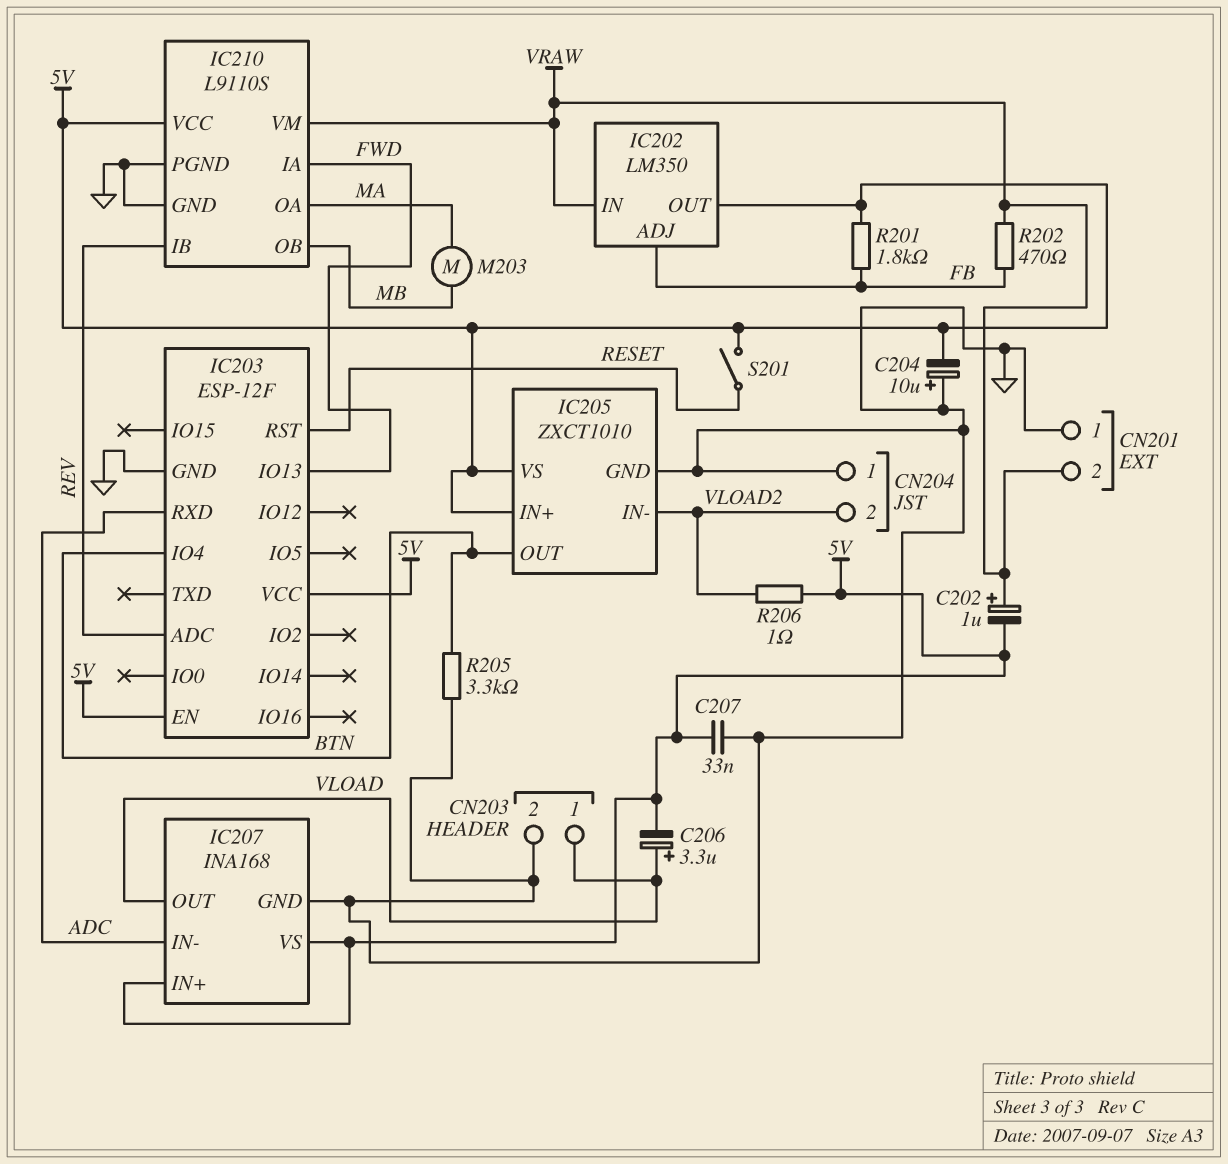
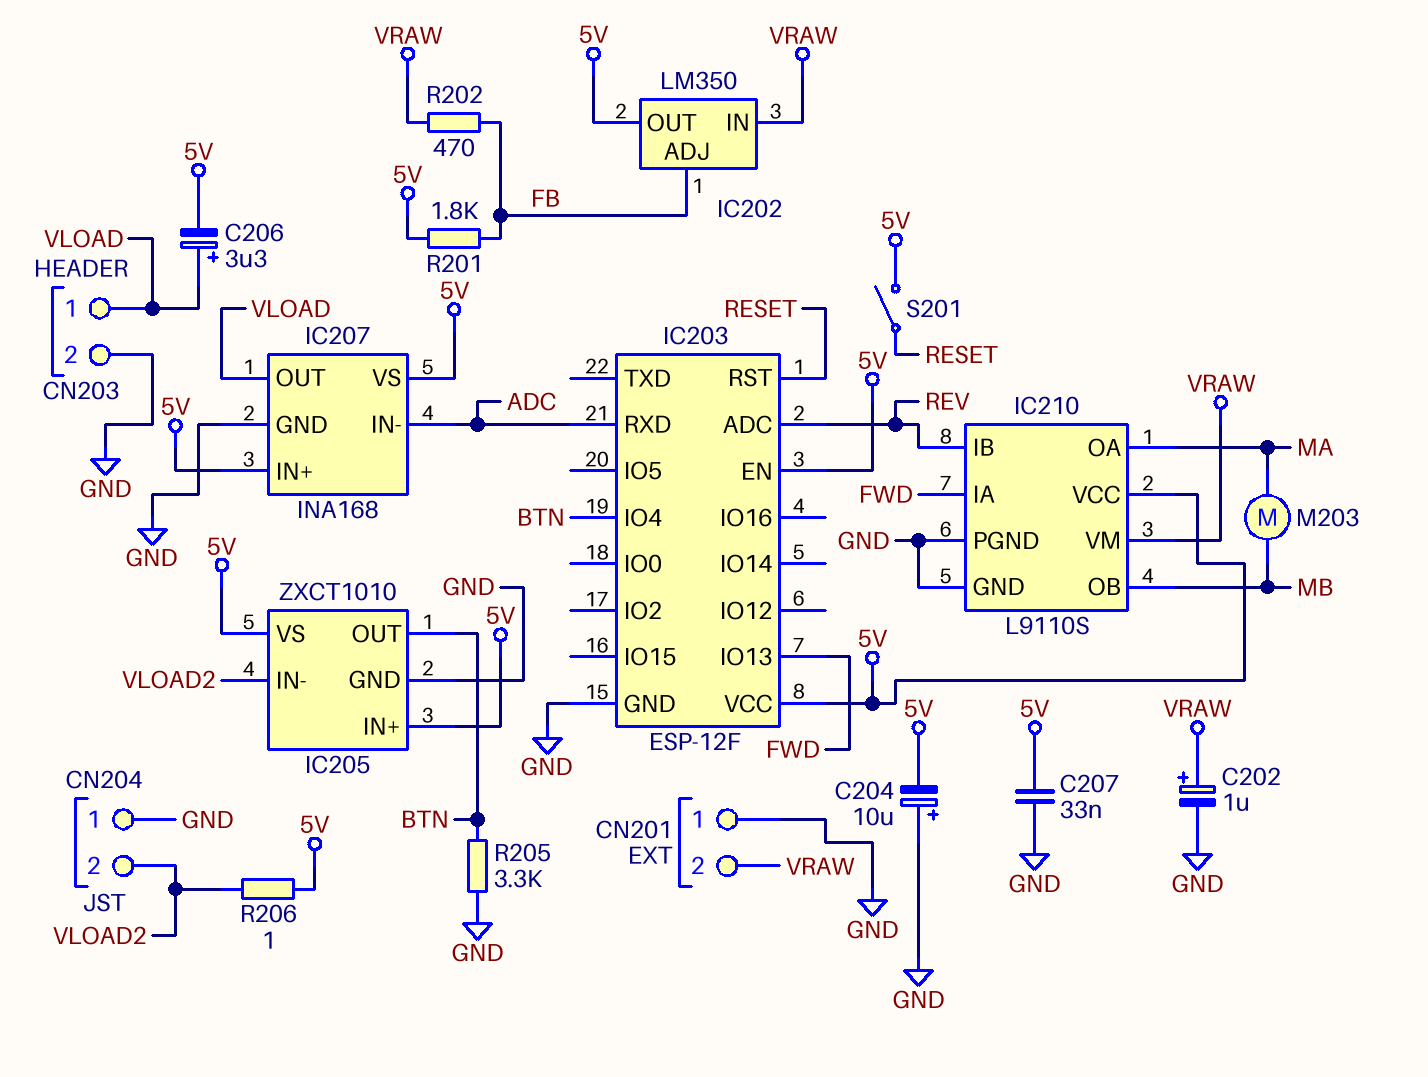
C202: 1uF (plus VRAW, minus 5V) -> 1uF (plus VRAW, minus GND)

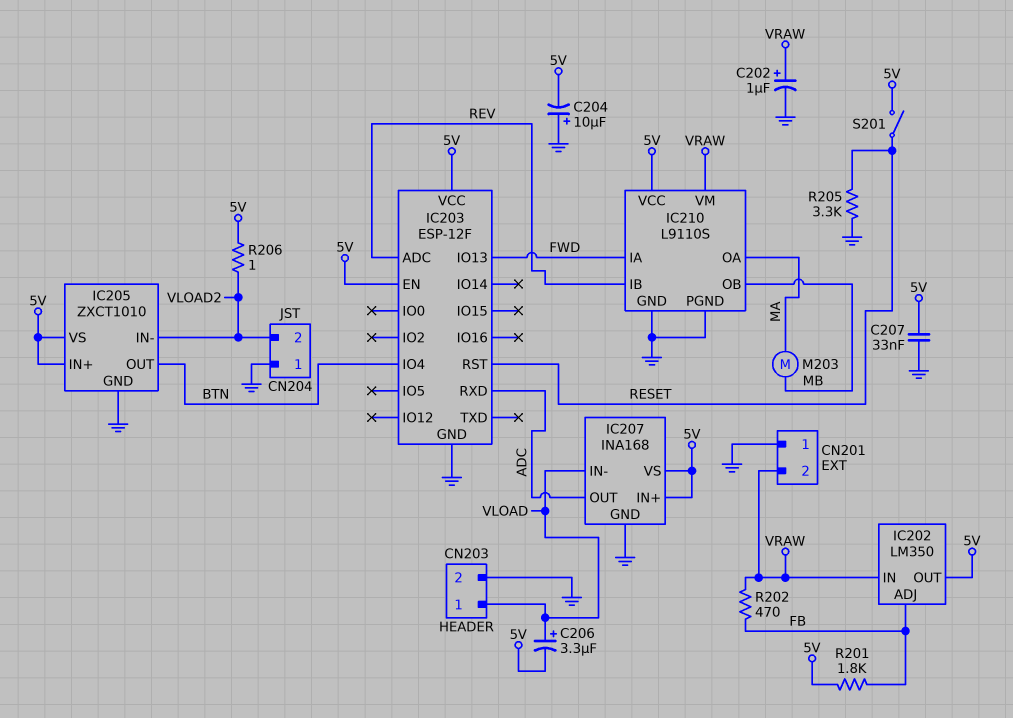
IC207 pin IN-: ADC -> VLOAD
IC207 pin OUT: VLOAD -> ADC
R205: 3.3k (BTN, GND) -> 3.3k (GND, RESET)

